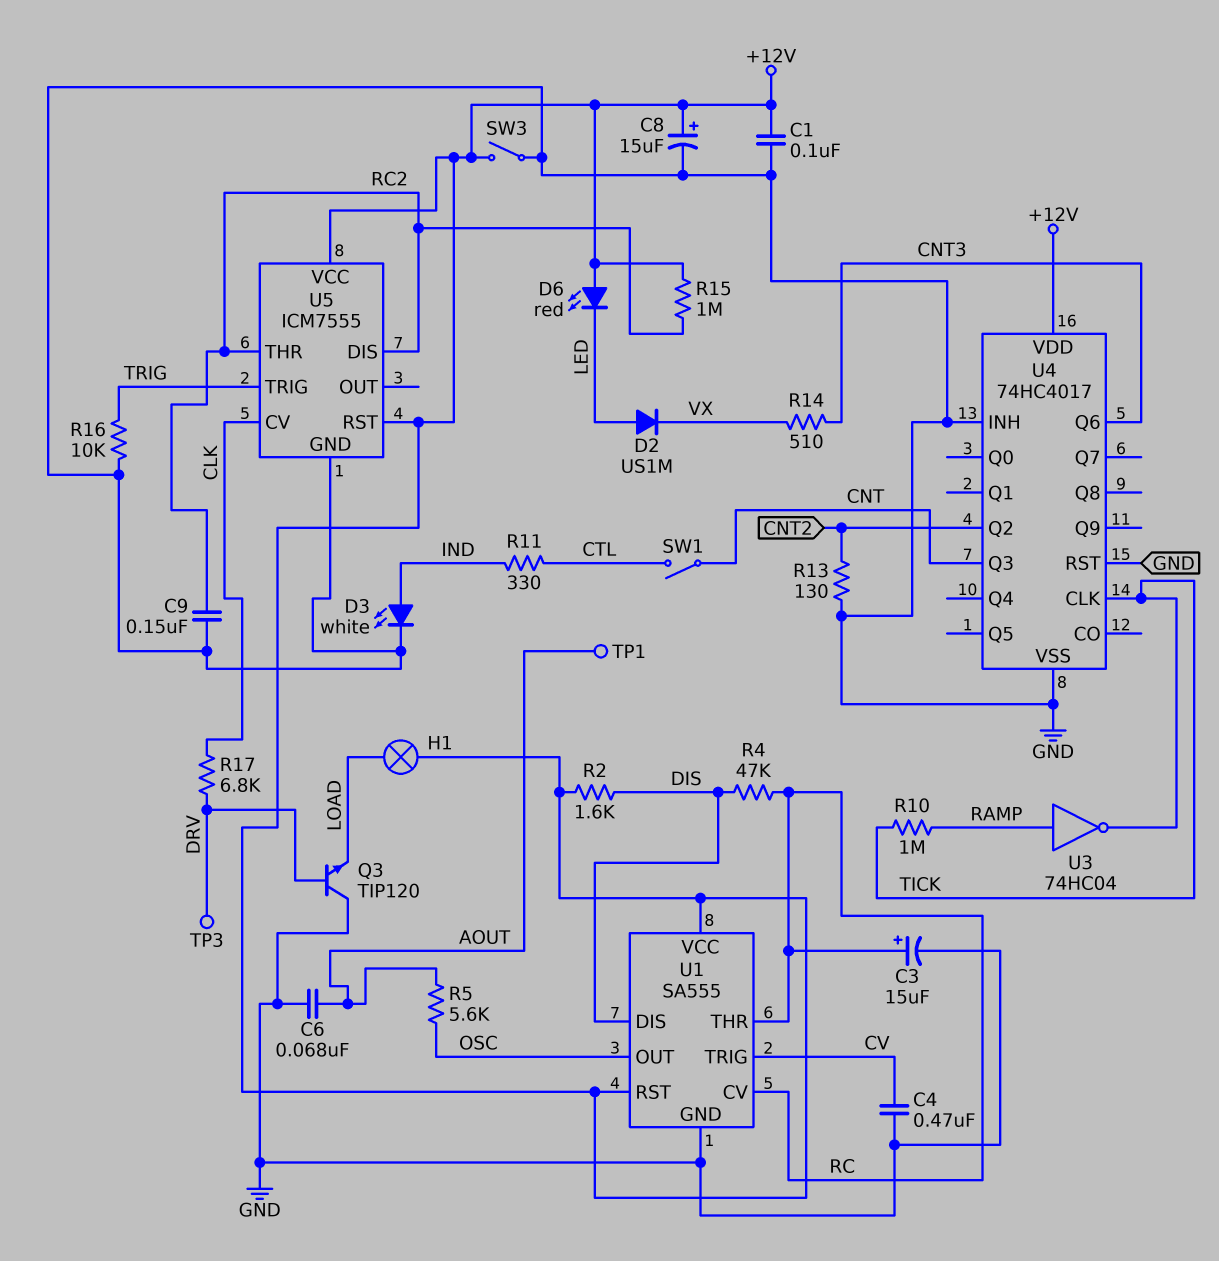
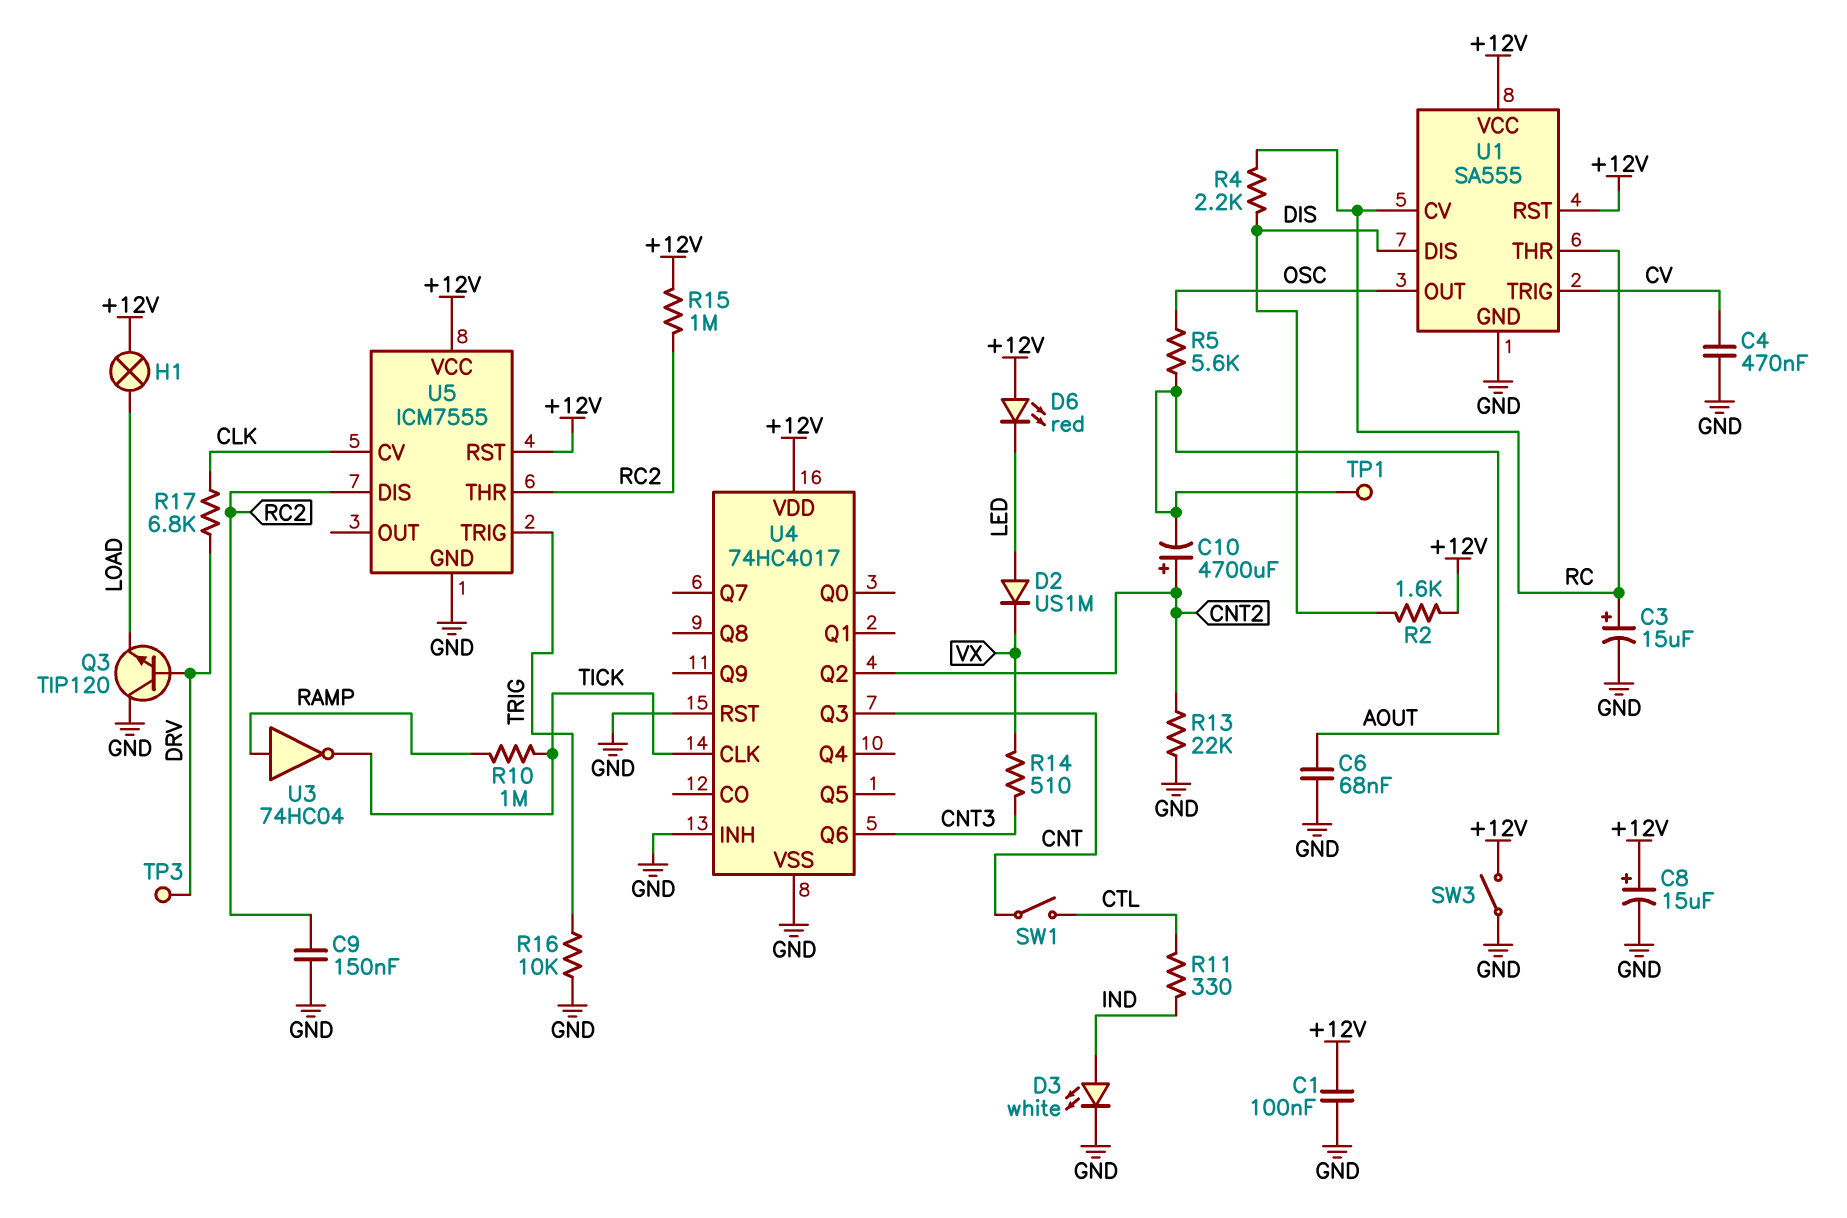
C10: none -> 4700uF (plus CNT2, minus AOUT)
R4: 47k (DIS, RC) -> 2.2k (DIS, RC)
R13: 130 (CNT2, GND) -> 22k (CNT2, GND)

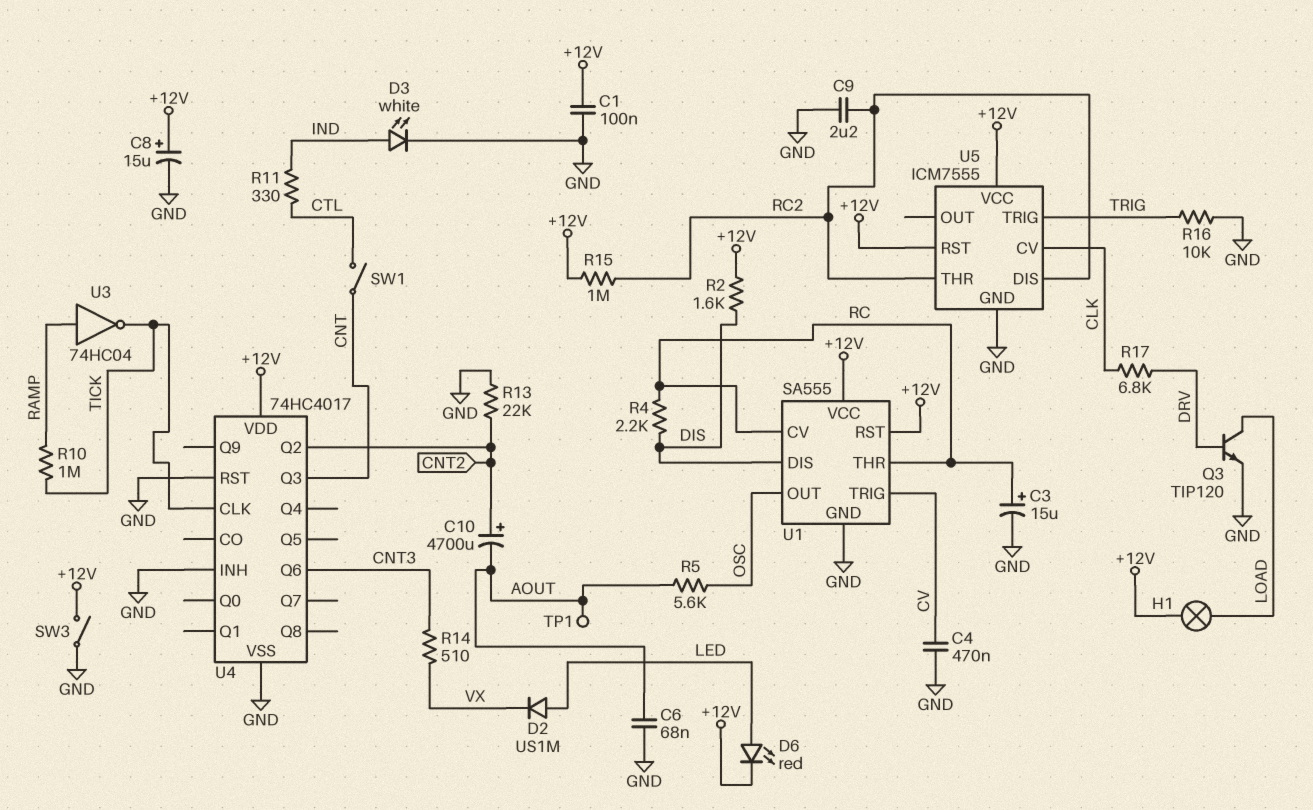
C9: 150nF (GND, RC2) -> 2.2uF (GND, RC2)
D6: LED red (A +12V, K LED) -> LED red (A LED, K +12V)
Q3: NPN TIP120 (B DRV, C GND, E LOAD) -> NPN TIP120 (B DRV, C LOAD, E GND)
TP3: test point (DRV) -> none

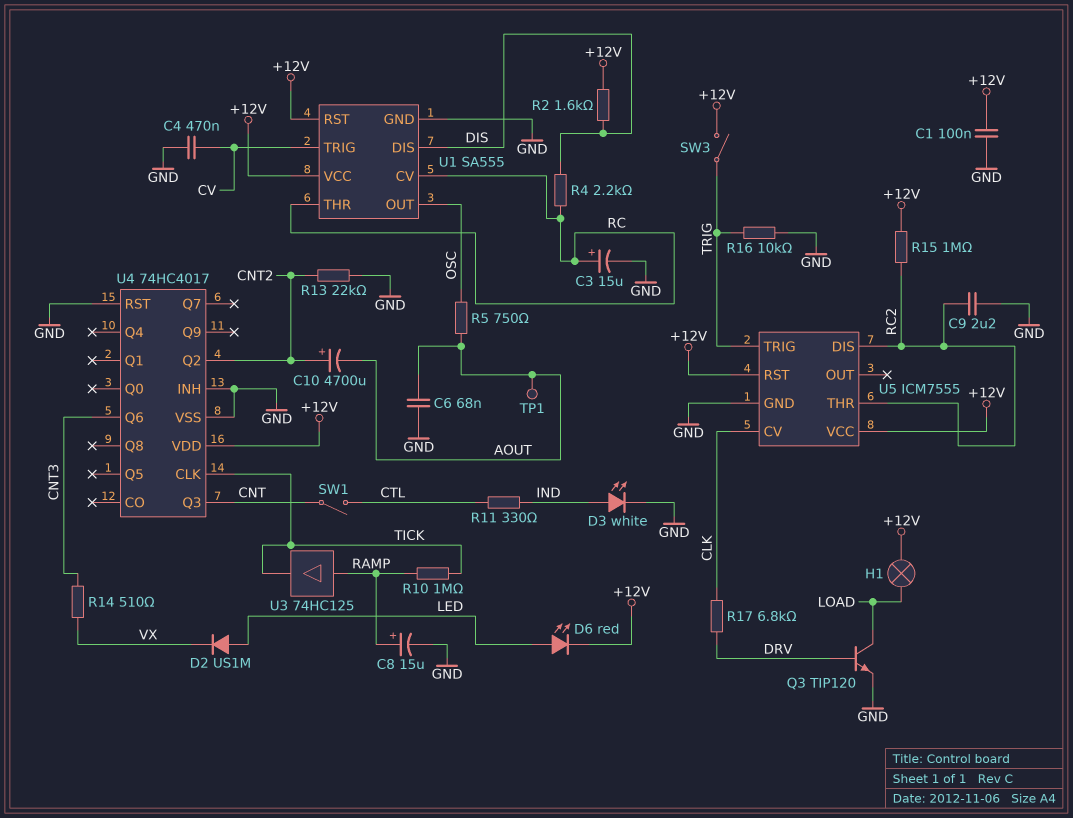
C8: 15uF (plus +12V, minus GND) -> 15uF (plus RAMP, minus GND)
R5: 5.6k (AOUT, OSC) -> 750 (AOUT, OSC)
SW3: switch (+12V, GND) -> switch (+12V, TRIG)
U3: NOT 74HC04 (in RAMP, out TICK) -> buffer 74HC125 (in RAMP, out TICK)

